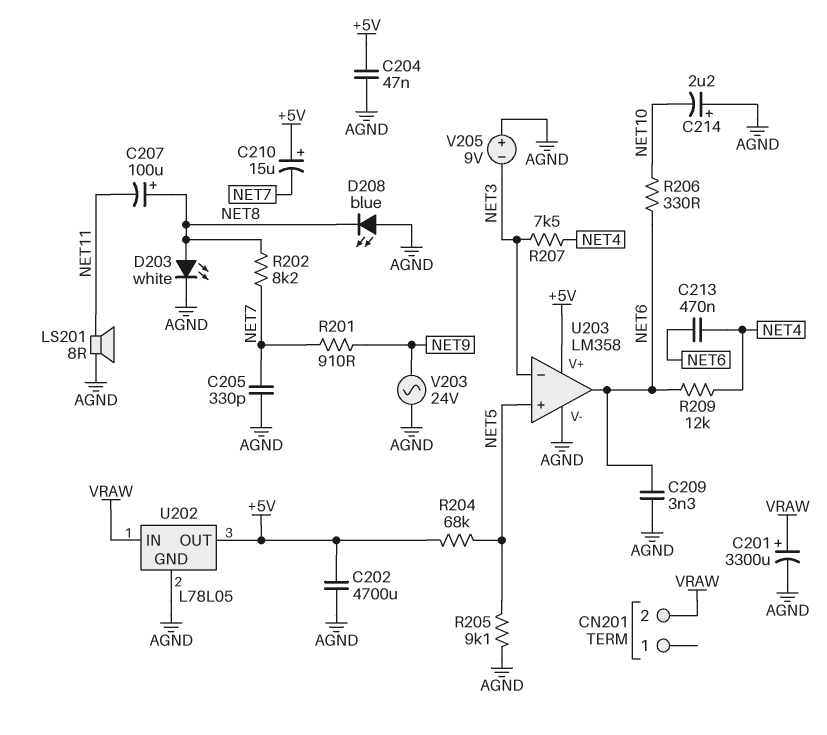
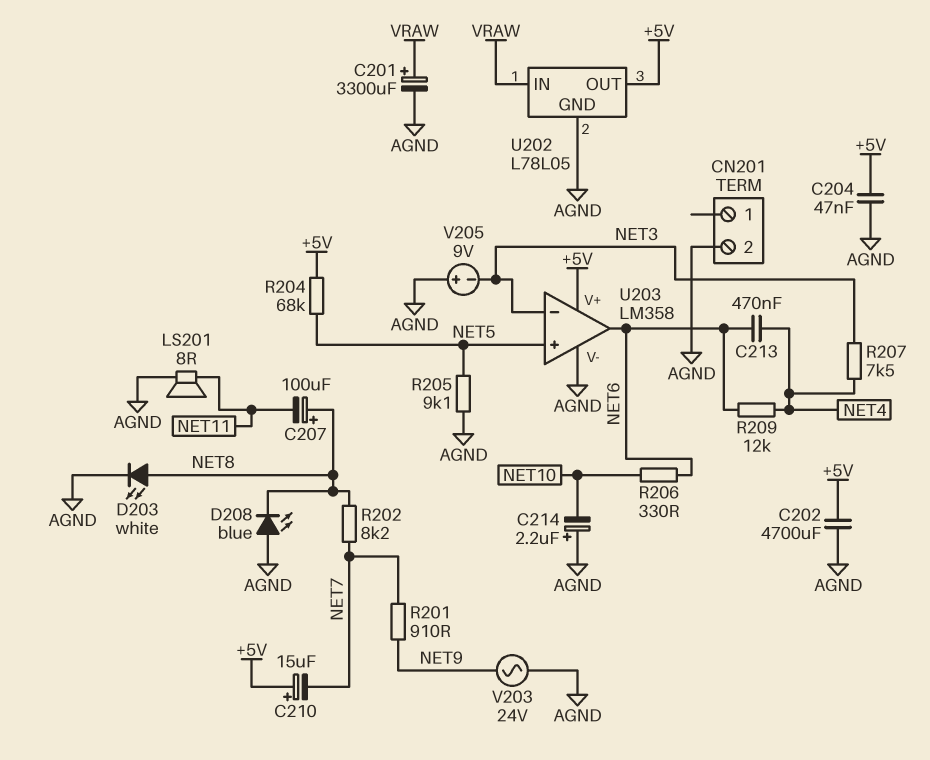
C205: 330pF (AGND, NET7) -> none
C209: 3.3nF (AGND, NET6) -> none
CN201 pin 2: VRAW -> AGND

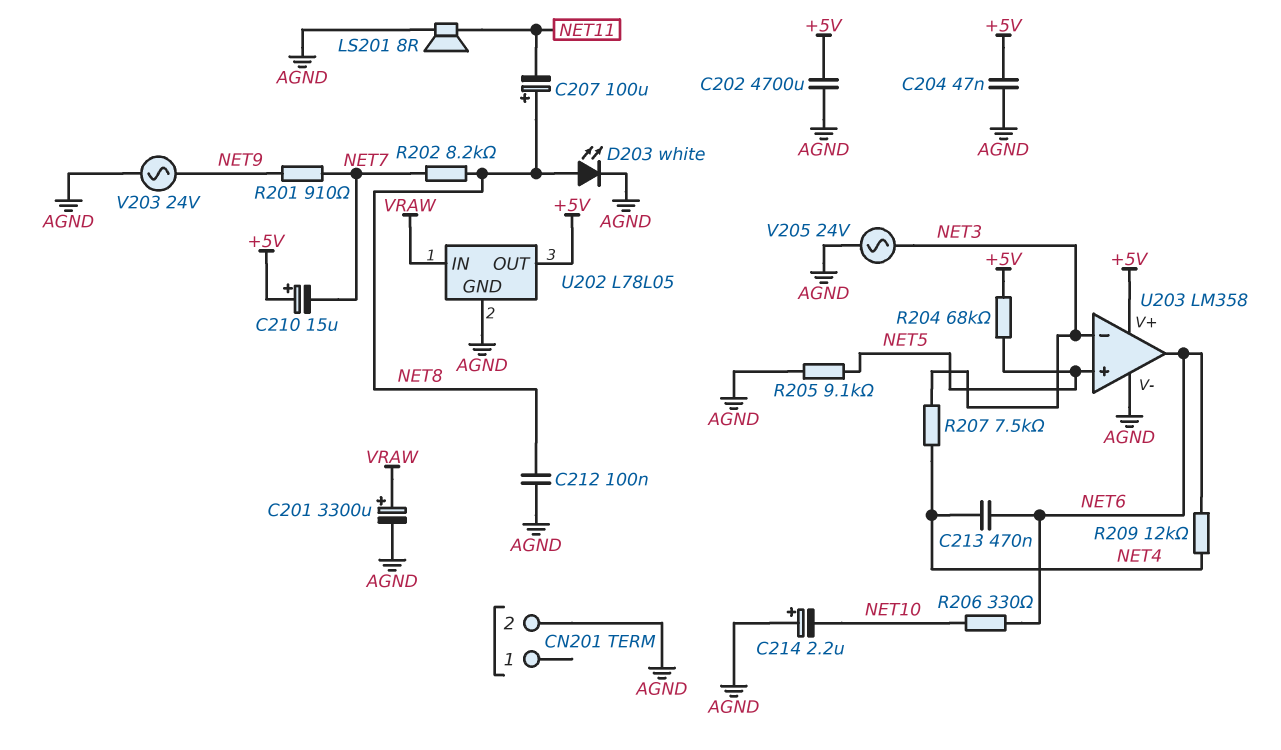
C212: none -> 100nF (AGND, NET8)
D208: LED blue (A AGND, K NET8) -> none
V205: 9V (plus AGND, minus NET3) -> AC 24V (AGND, NET3)

